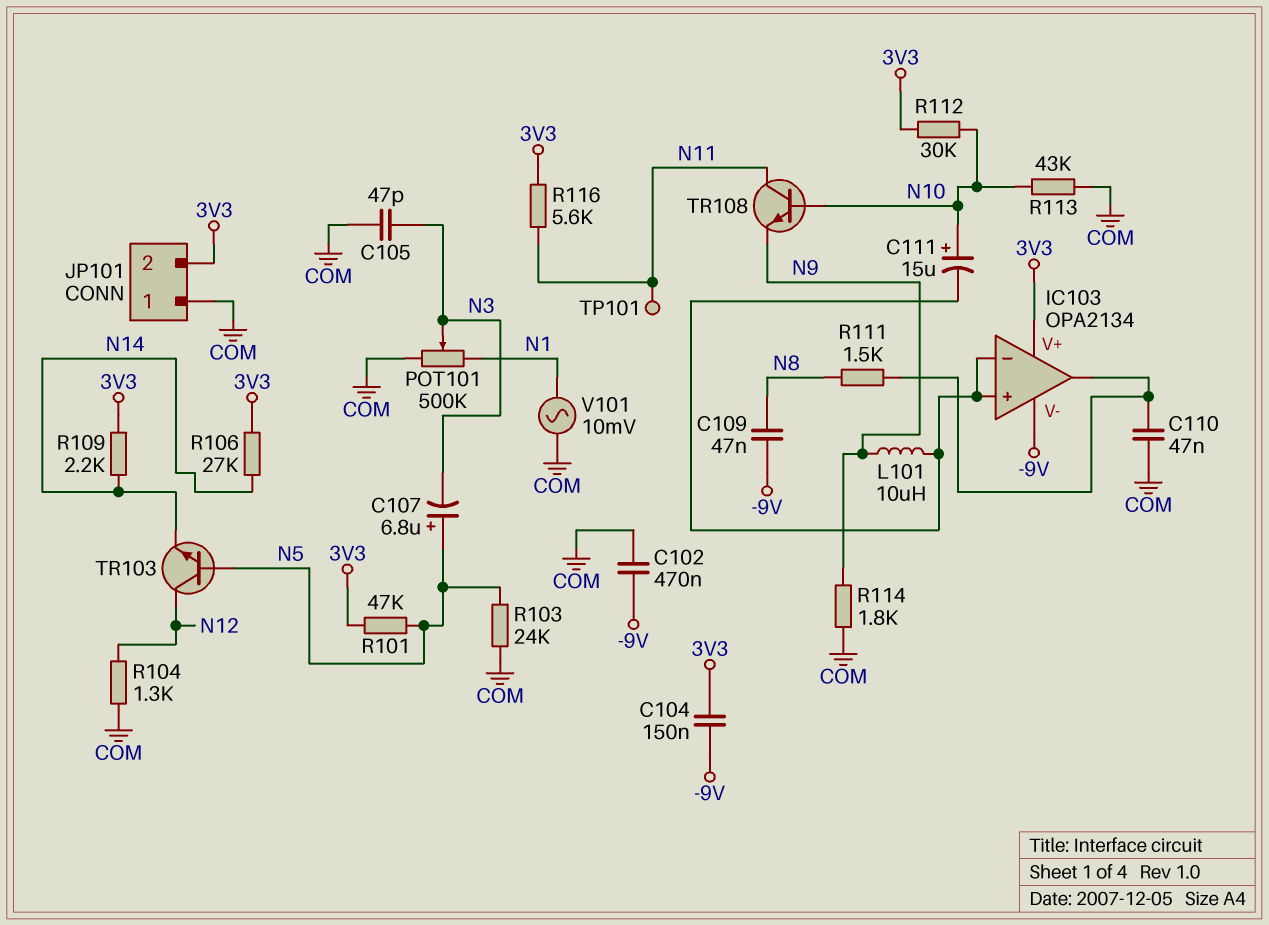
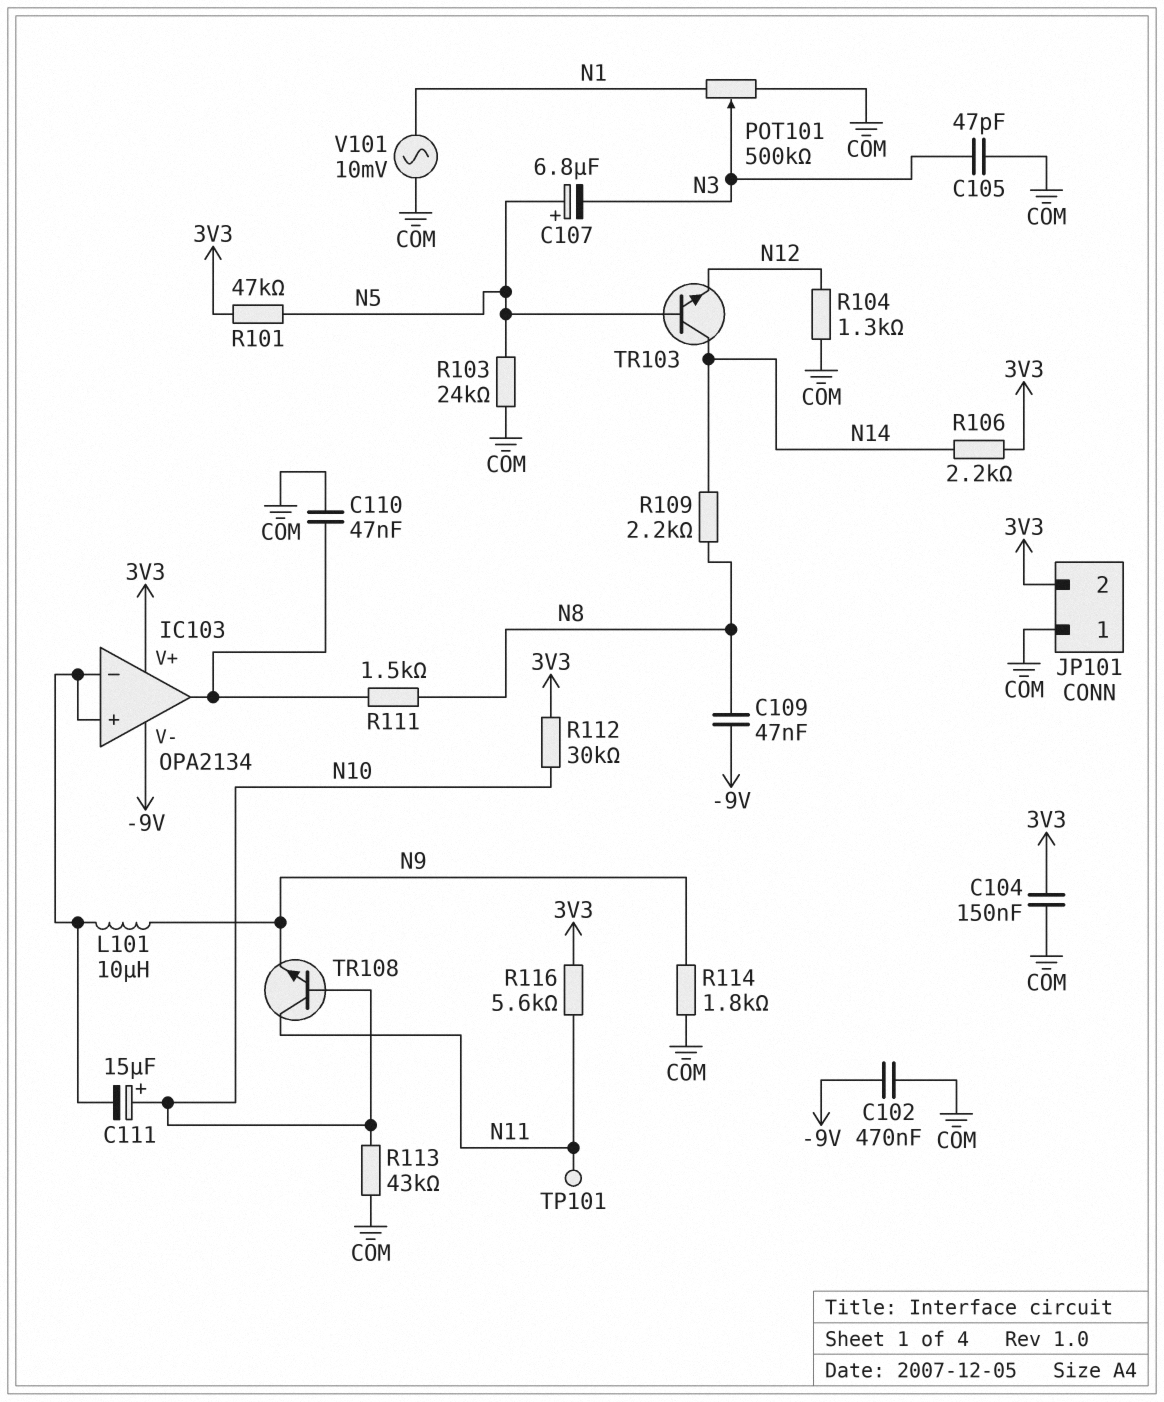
C104: 150nF (-9V, 3V3) -> 150nF (3V3, COM)
R106: 27k (3V3, N14) -> 2.2k (3V3, N14)
R109: 2.2k (3V3, N14) -> 2.2k (N8, N14)
TR103: NPN (B N5, C N12, E N14) -> NPN (B N5, C N14, E N12)

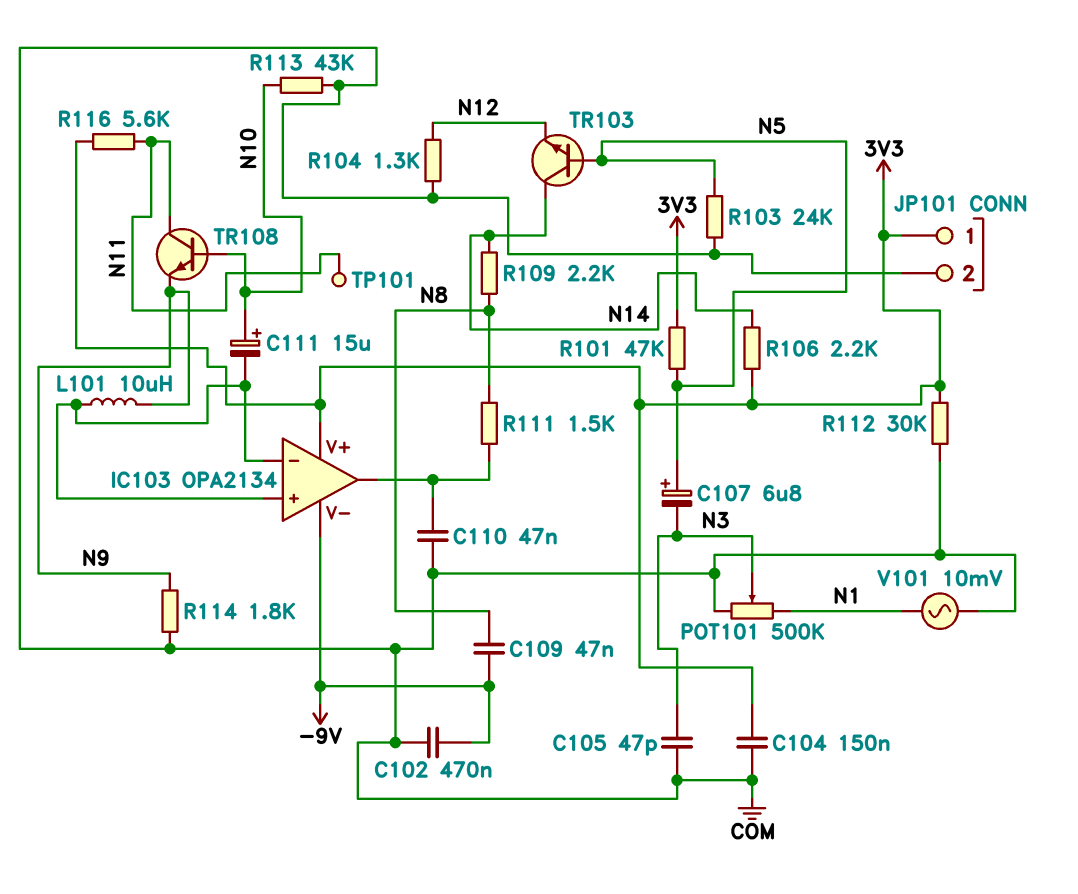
JP101 pin 1: COM -> 3V3
JP101 pin 2: 3V3 -> COM
R112: 30k (3V3, N10) -> 30k (3V3, COM)

